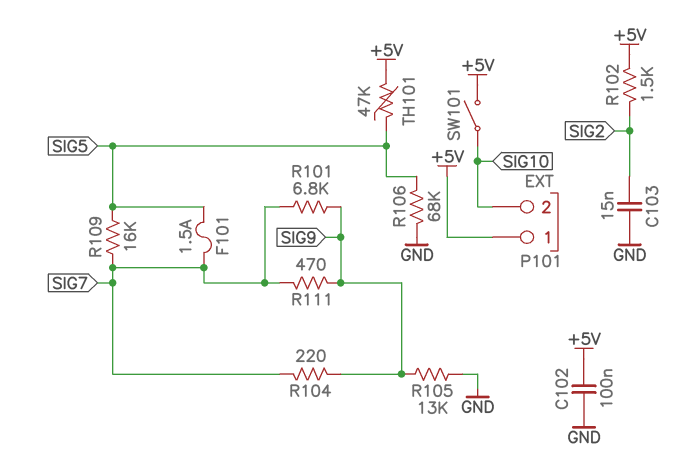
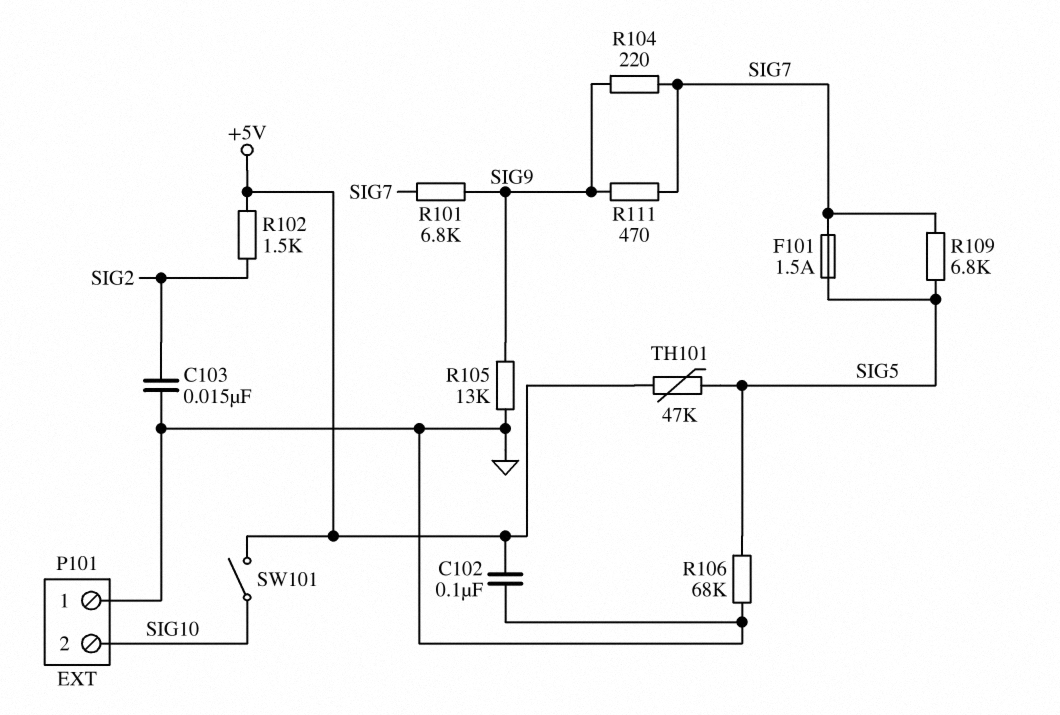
P101 pin 1: +5V -> GND
R109: 16k (SIG5, SIG7) -> 6.8k (SIG5, SIG7)

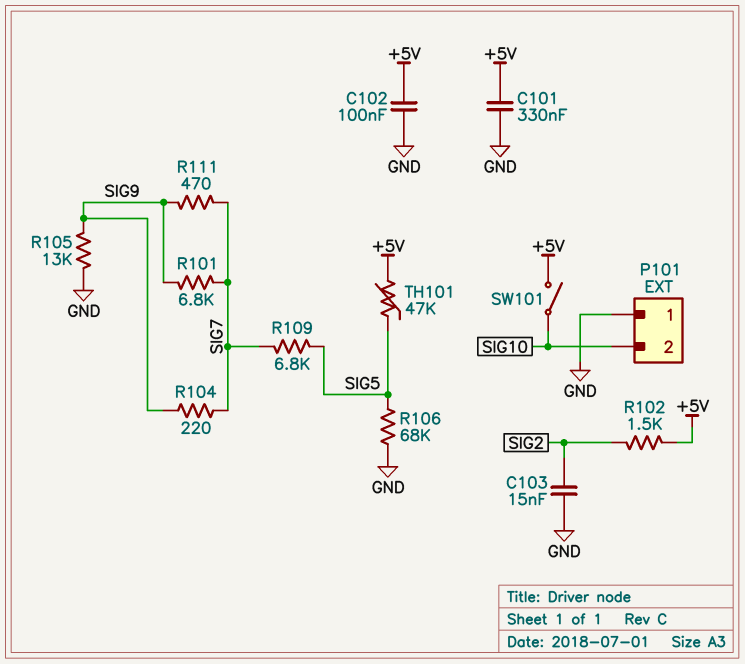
C101: none -> 330nF (+5V, GND)
F101: 1.5A (SIG5, SIG7) -> none

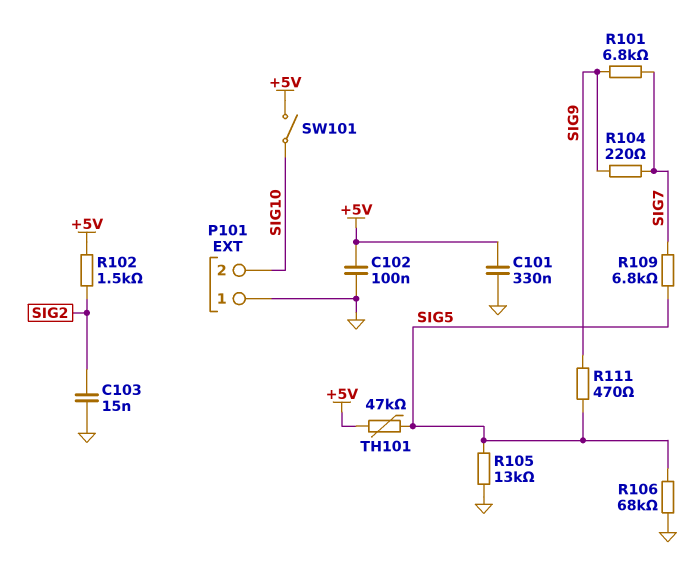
R105: 13k (GND, SIG9) -> 13k (GND, SIG5)
R111: 470 (SIG7, SIG9) -> 470 (SIG5, SIG9)

